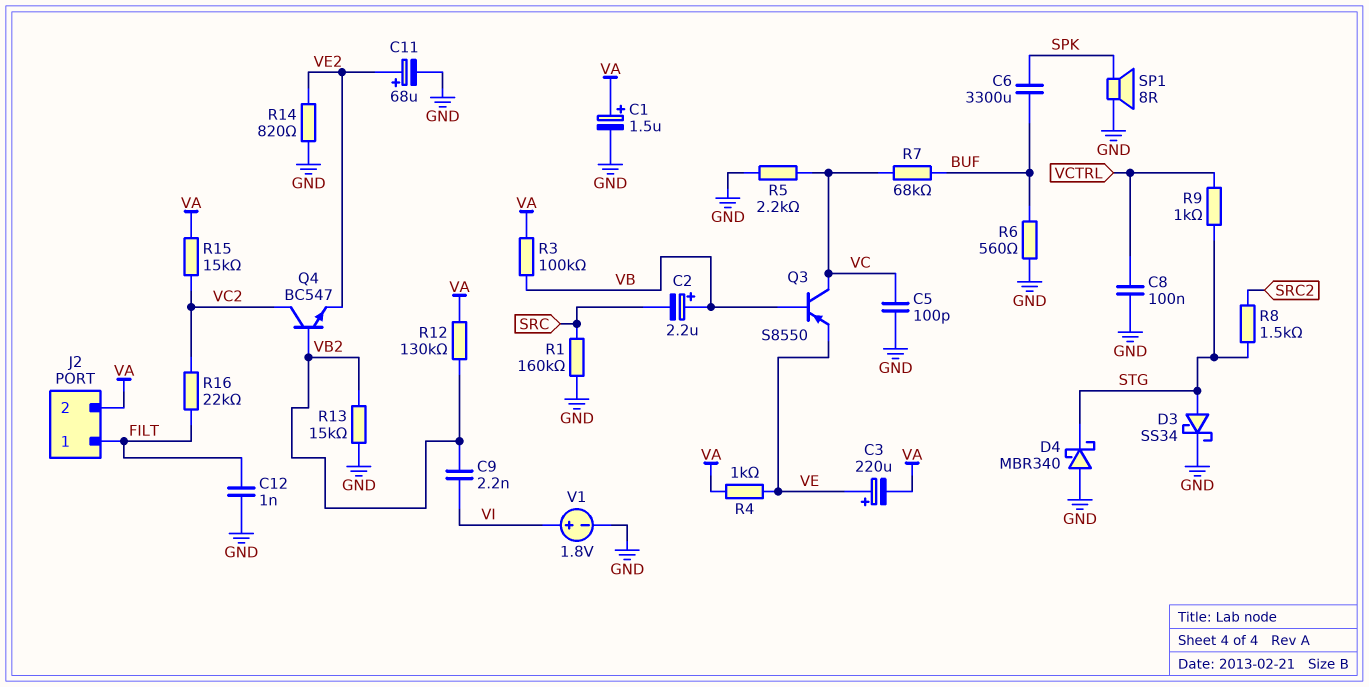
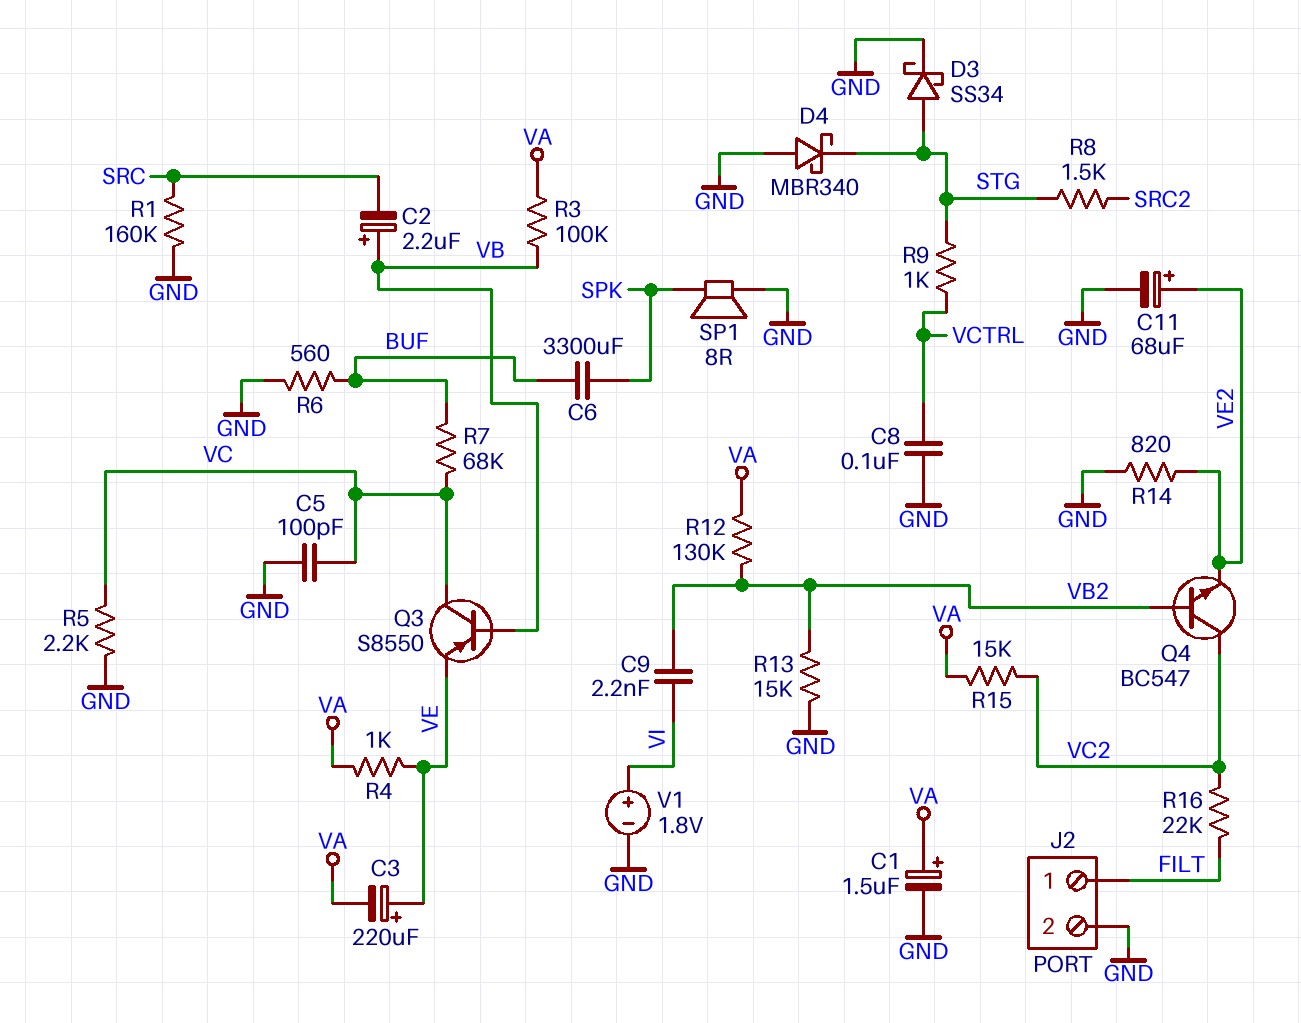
C12: 1nF (FILT, GND) -> none
J2 pin 2: VA -> GND

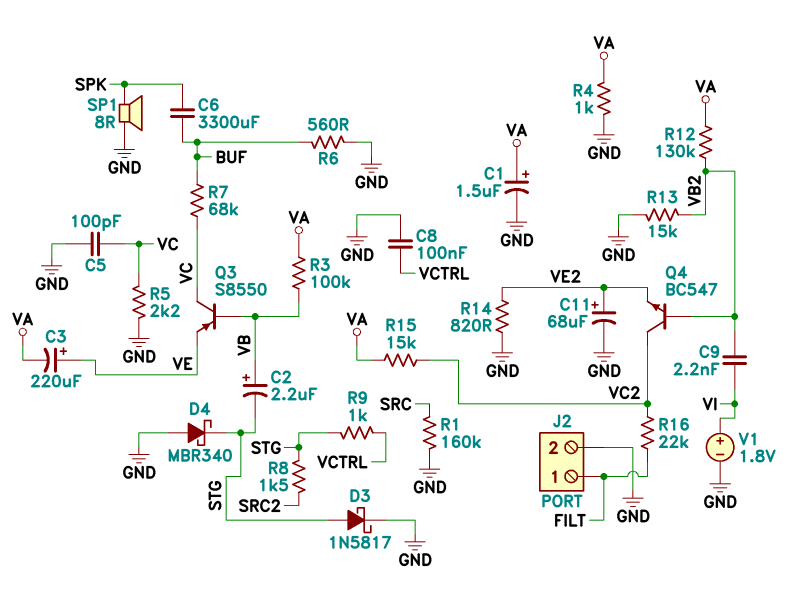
C2: 2.2uF (plus VB, minus SRC) -> 2.2uF (plus VB, minus STG)
D3: schottky SS34 (A STG, K GND) -> schottky 1N5817 (A STG, K GND)
R4: 1k (VA, VE) -> 1k (GND, VA)

